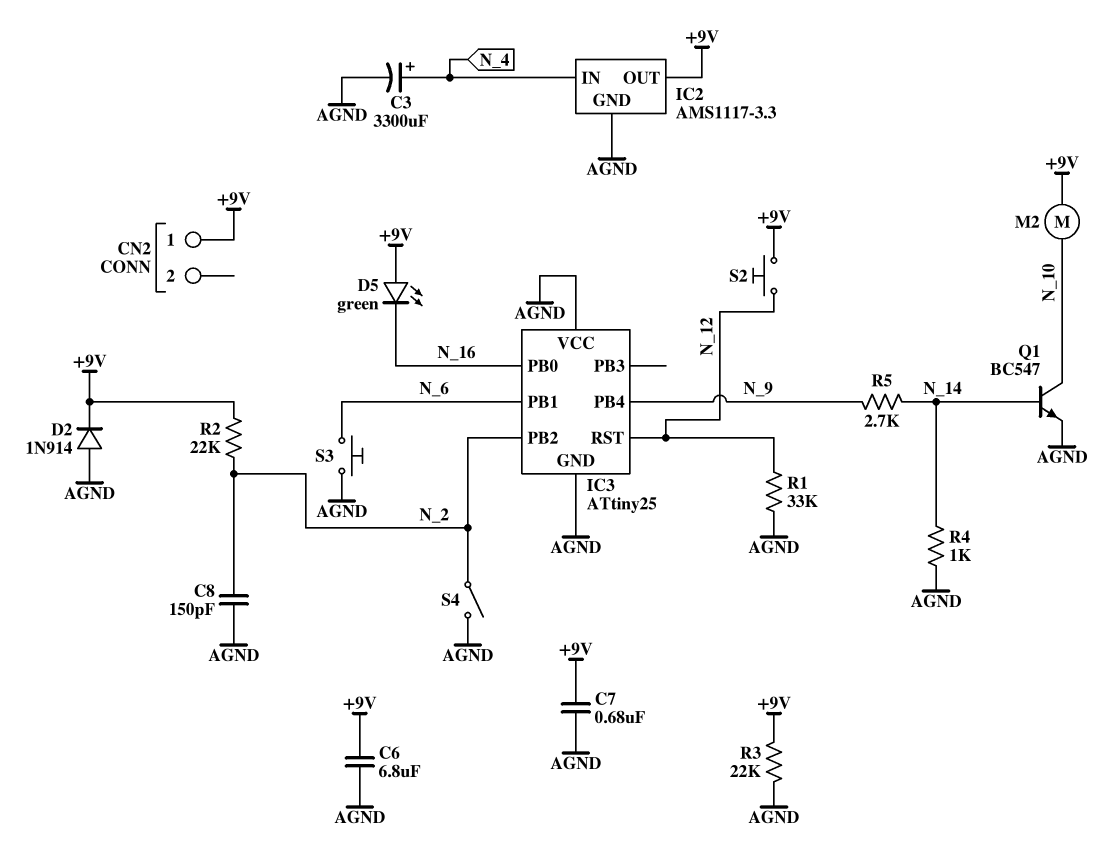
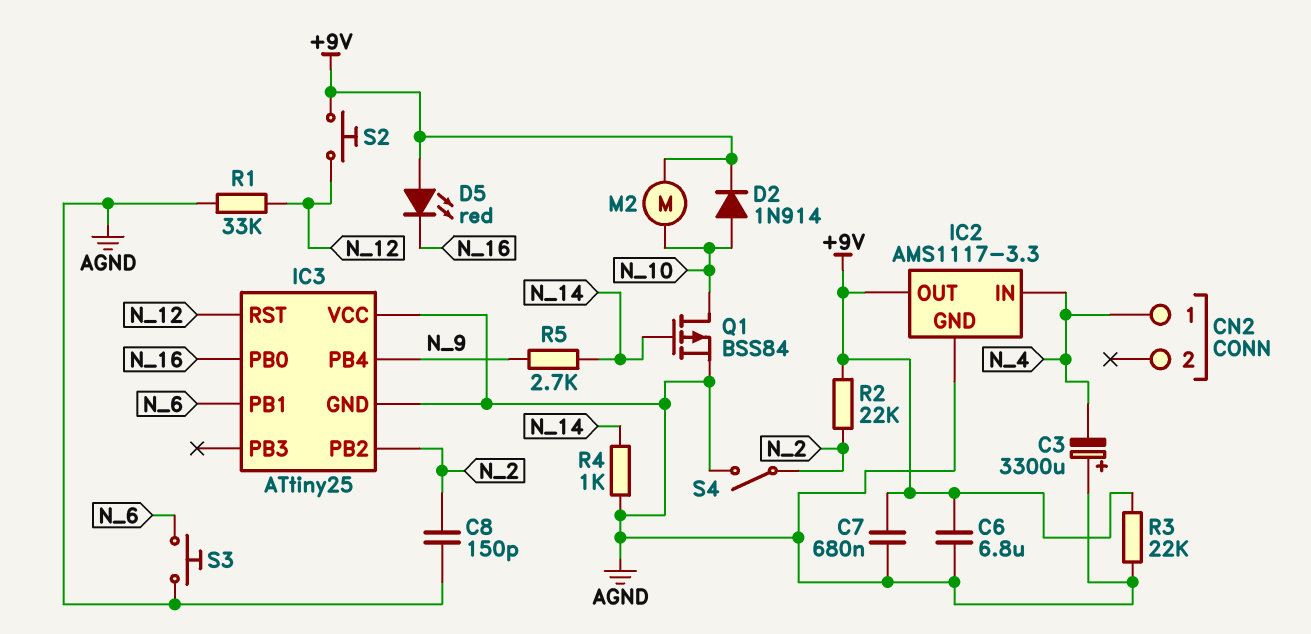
C3: 3300uF (plus N_4, minus AGND) -> 3300uF (plus AGND, minus N_4)
CN2 pin 1: +9V -> N_4
D2: diode 1N914 (A AGND, K +9V) -> diode 1N914 (A N_10, K +9V)
D5: LED green (A +9V, K N_16) -> LED red (A +9V, K N_16)
Q1: NPN BC547 (B N_14, C N_10, E AGND) -> PMOS BSS84 (G N_14, D N_10, S AGND)

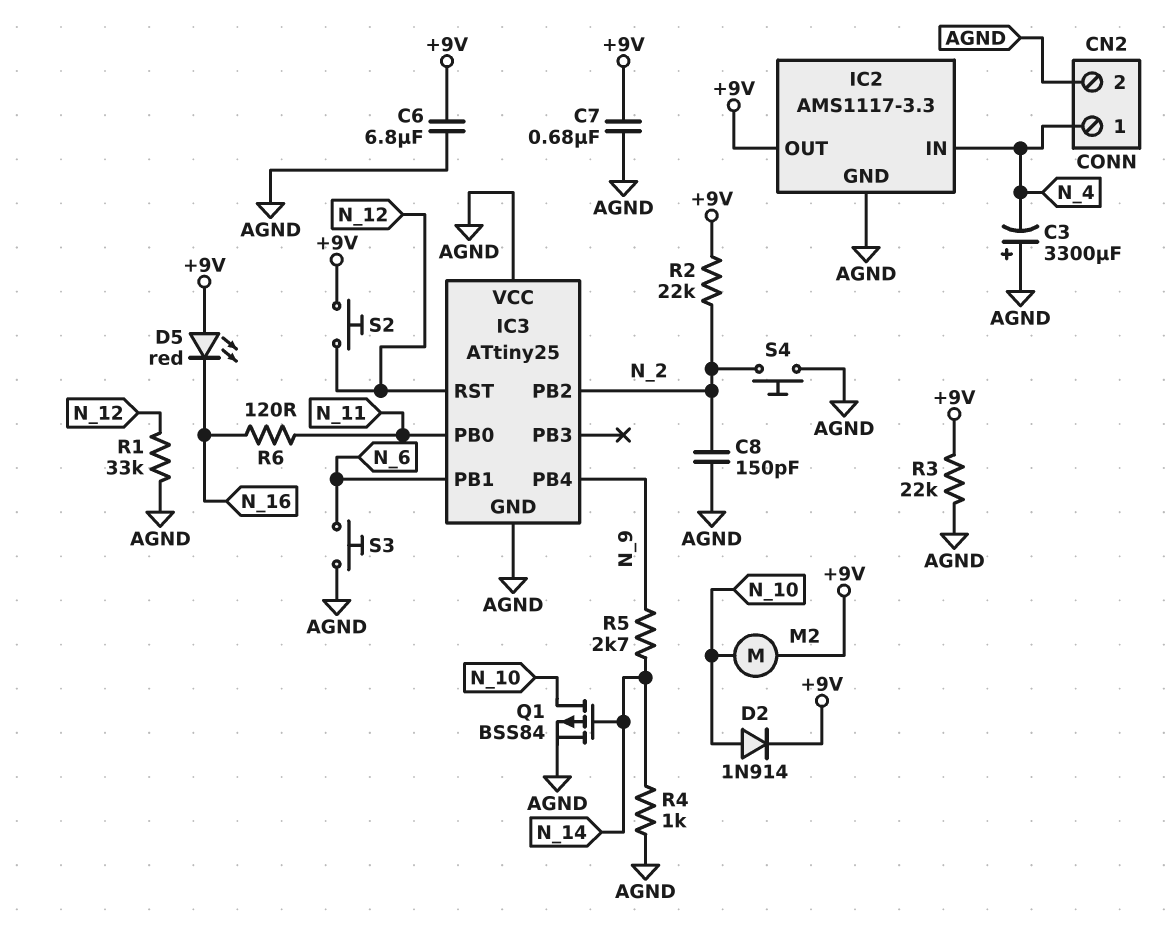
CN2 pin 2: none -> AGND
IC3 pin PB0: N_16 -> N_11
R6: none -> 120 (N_11, N_16)
S4: switch (AGND, N_2) -> button (AGND, N_2)

